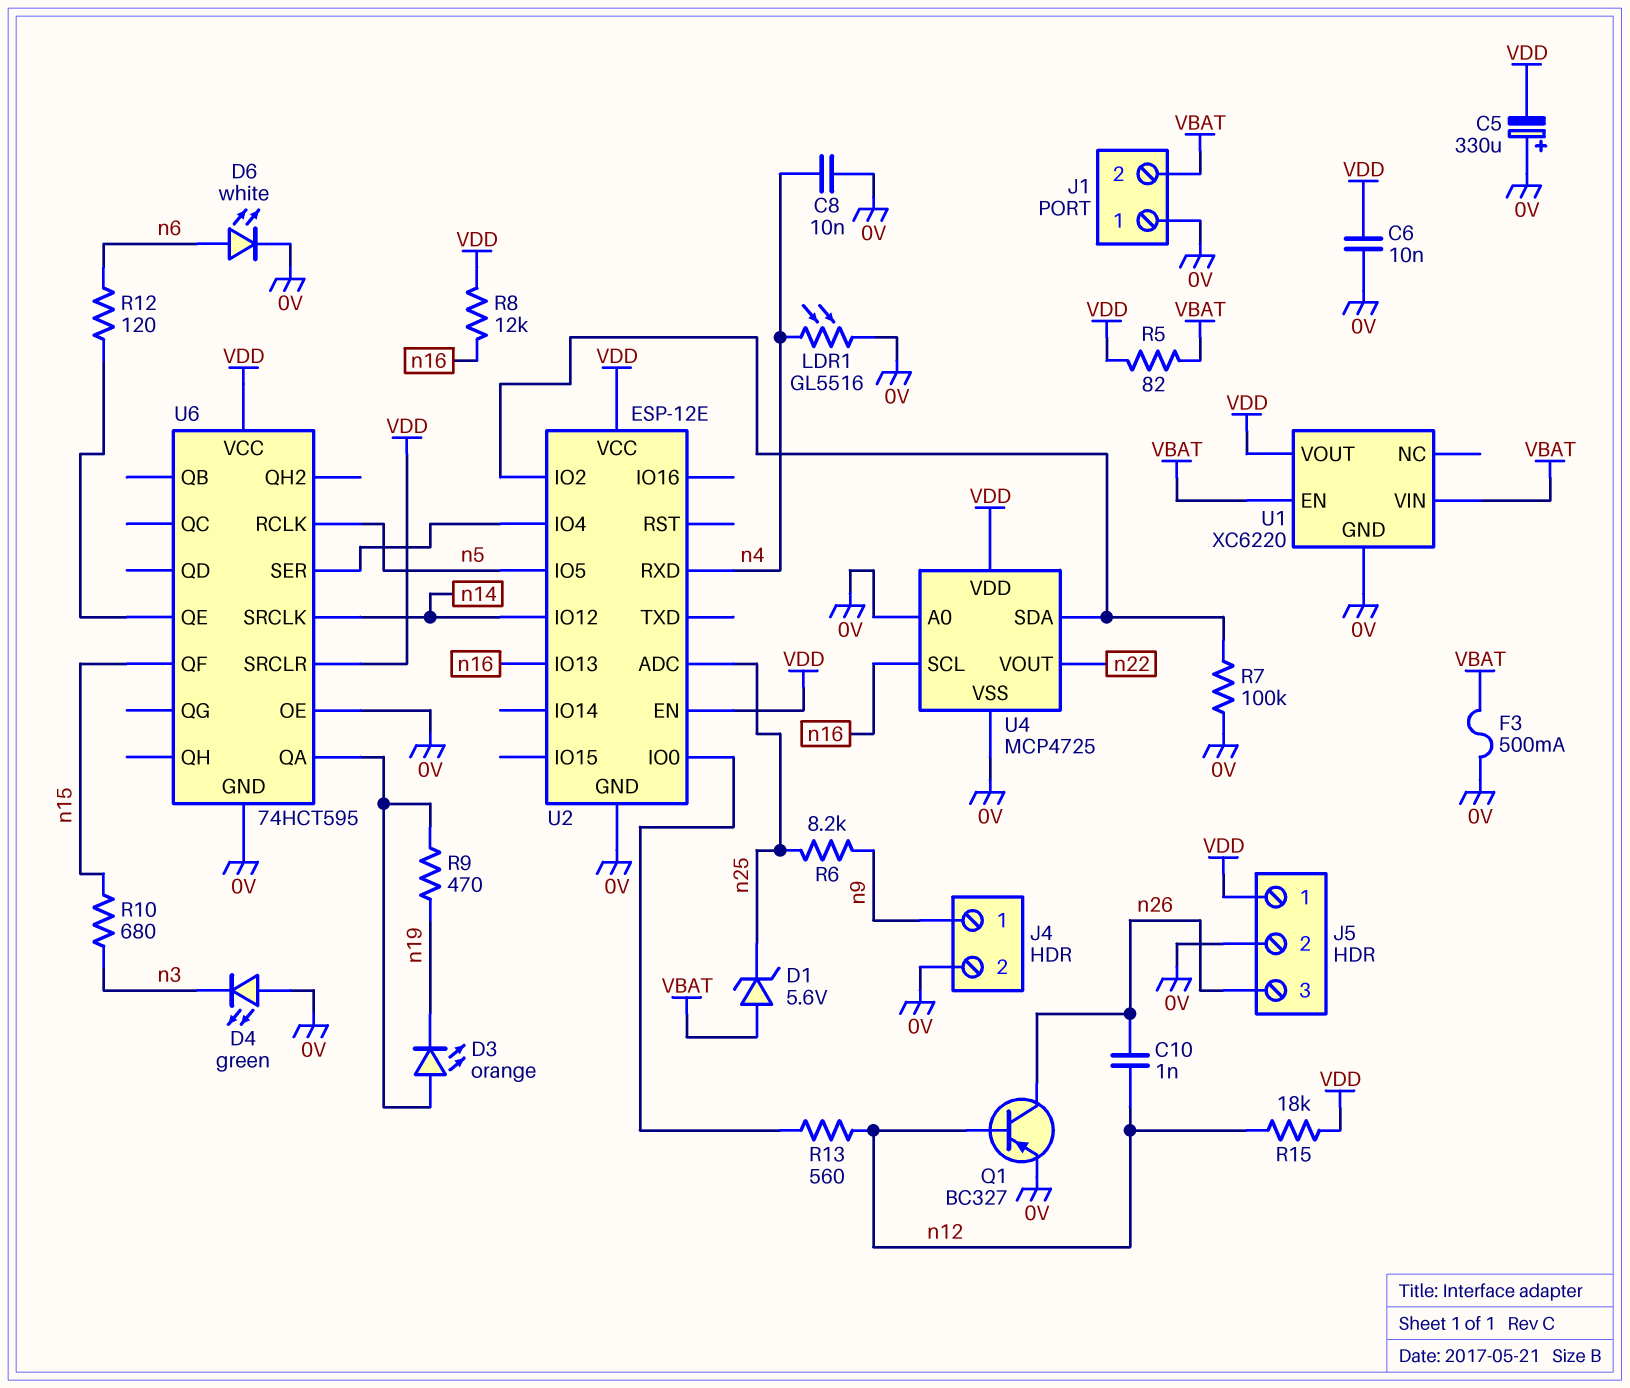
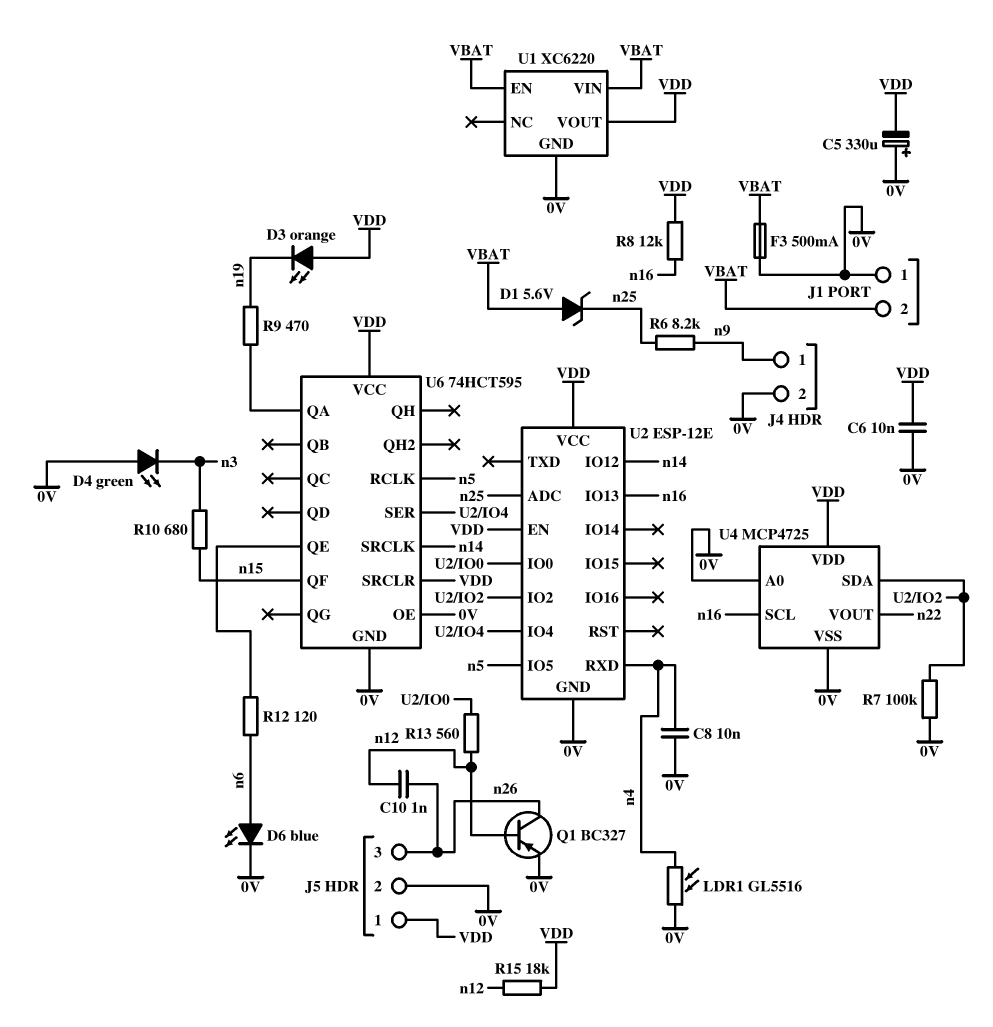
D3: LED orange (A U6/QA, K n19) -> LED orange (A VDD, K n19)
D6: LED white (A n6, K 0V) -> LED blue (A n6, K 0V)
R5: 82 (VBAT, VDD) -> none

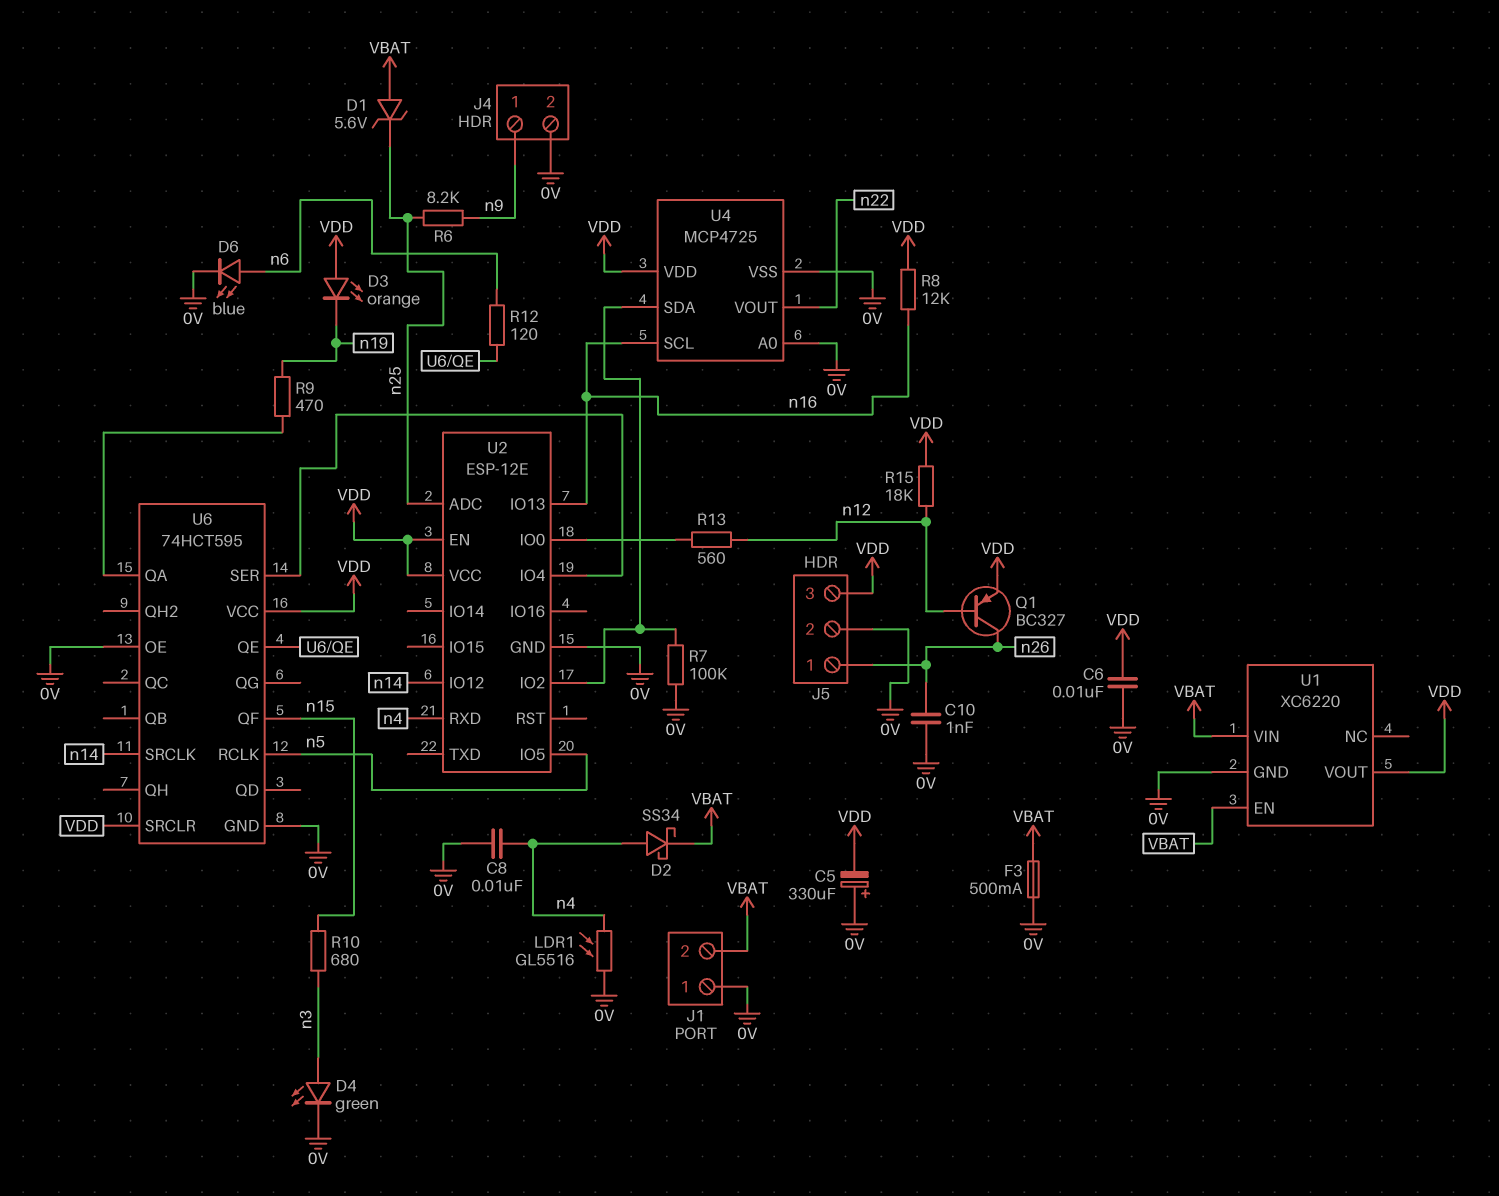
C10: 1nF (n12, n26) -> 1nF (0V, n26)
D2: none -> schottky SS34 (A n4, K VBAT)
D4: LED green (A 0V, K n3) -> LED green (A n3, K 0V)
J5 pin 1: VDD -> n26
J5 pin 3: n26 -> VDD
Q1: PNP BC327 (B n12, C n26, E 0V) -> PNP BC327 (B n12, C n26, E VDD)

